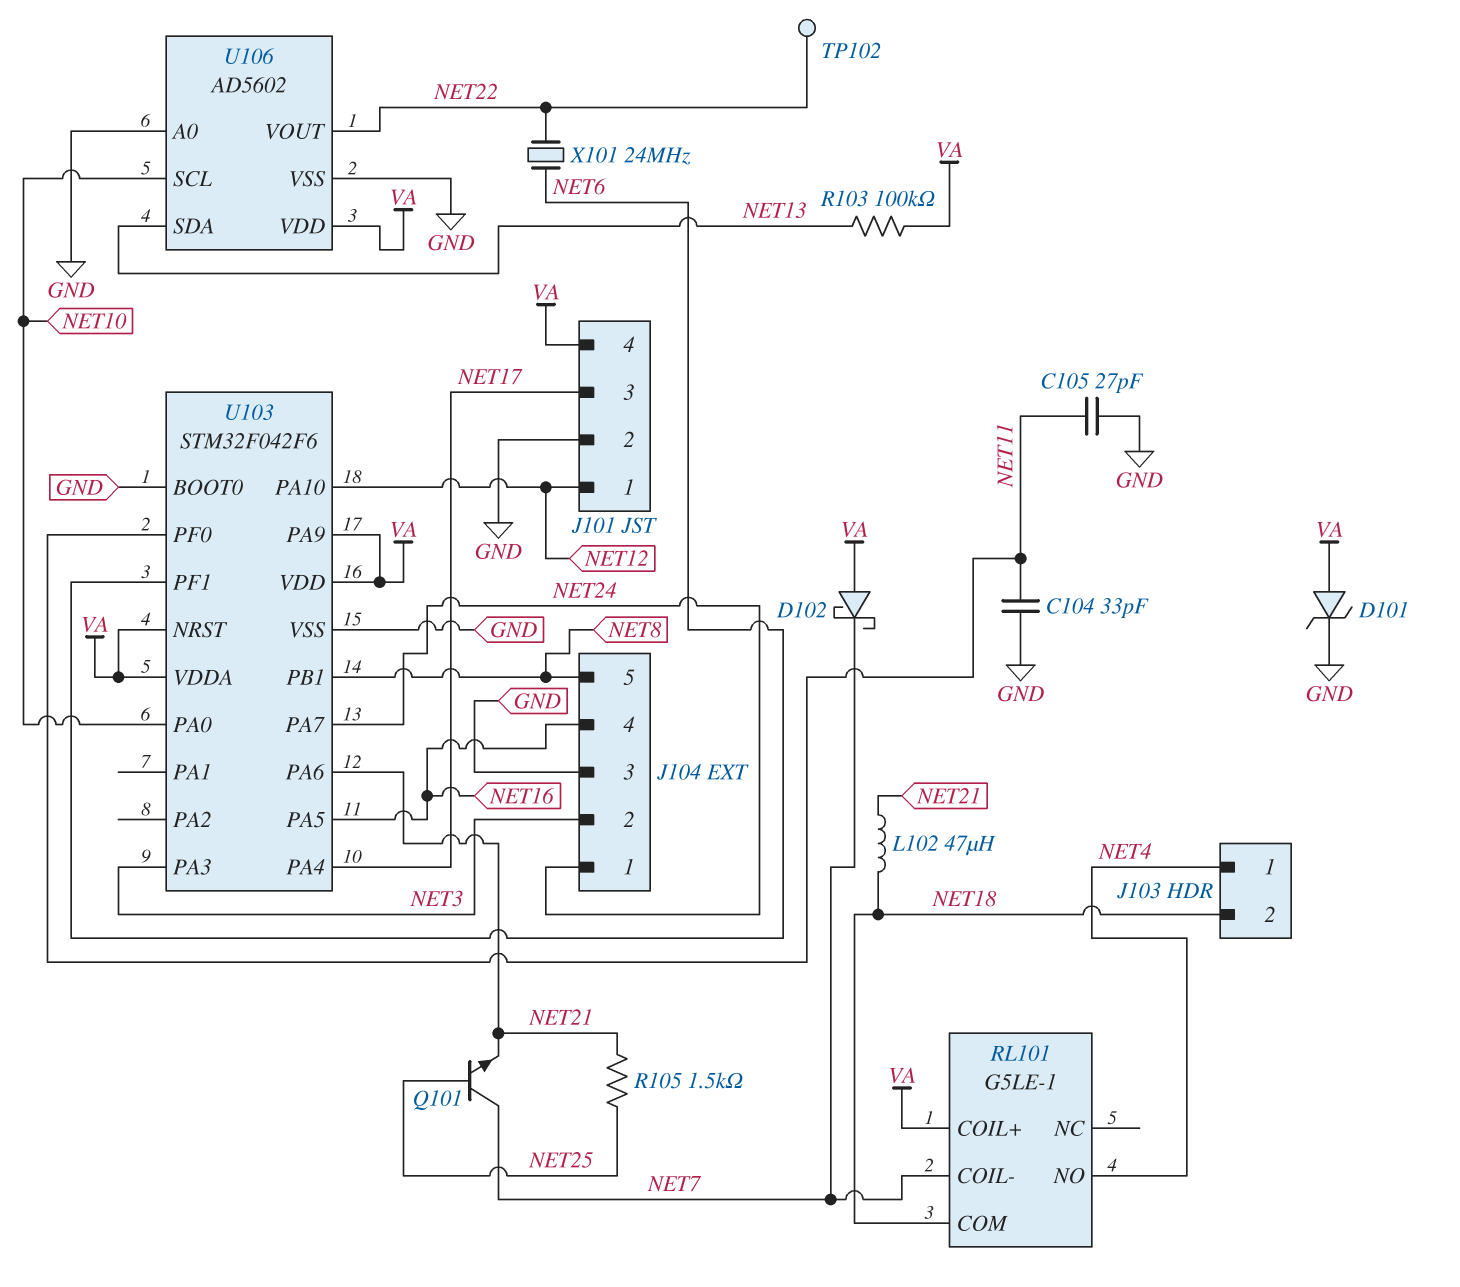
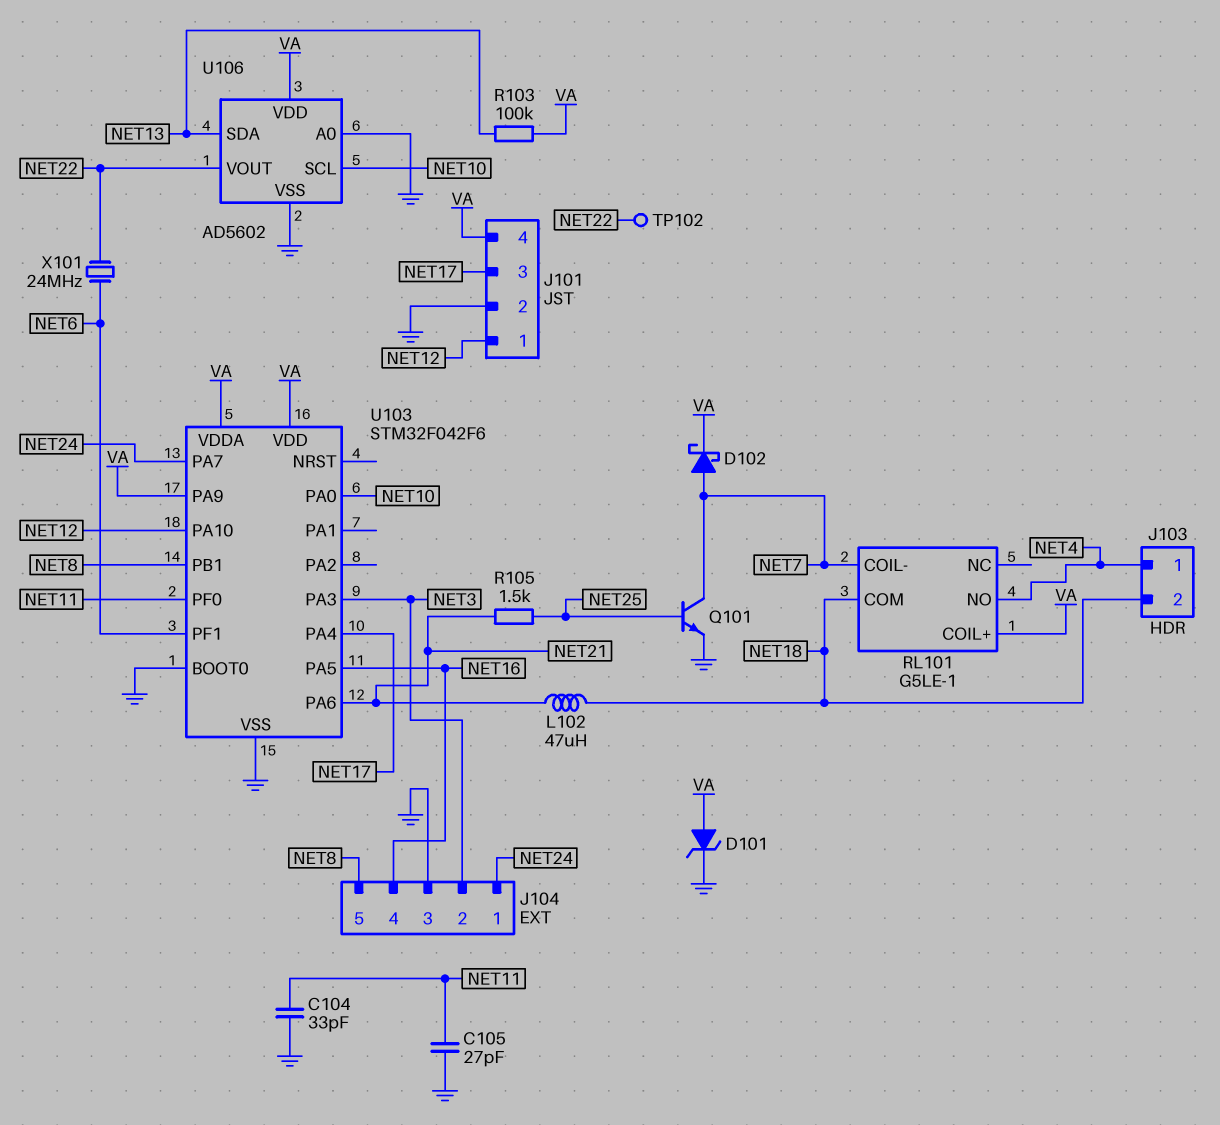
D102: schottky (A VA, K NET7) -> schottky (A NET7, K VA)
Q101: NPN (B NET25, C NET7, E NET21) -> NPN (B NET25, C NET7, E GND)
U103 pin NRST: VA -> none

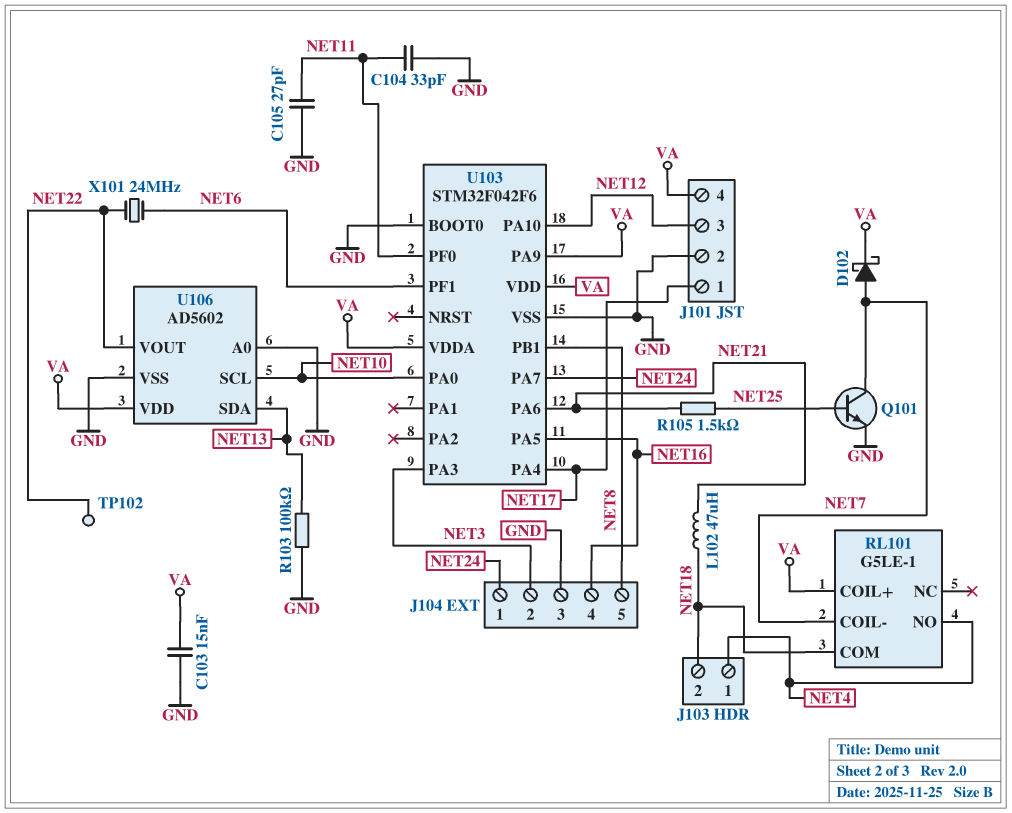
C103: none -> 15nF (GND, VA)
D101: zener (A VA, K GND) -> none
J101 pin 1: NET12 -> NET17
J101 pin 3: NET17 -> NET12
R103: 100k (NET13, VA) -> 100k (GND, NET13)

